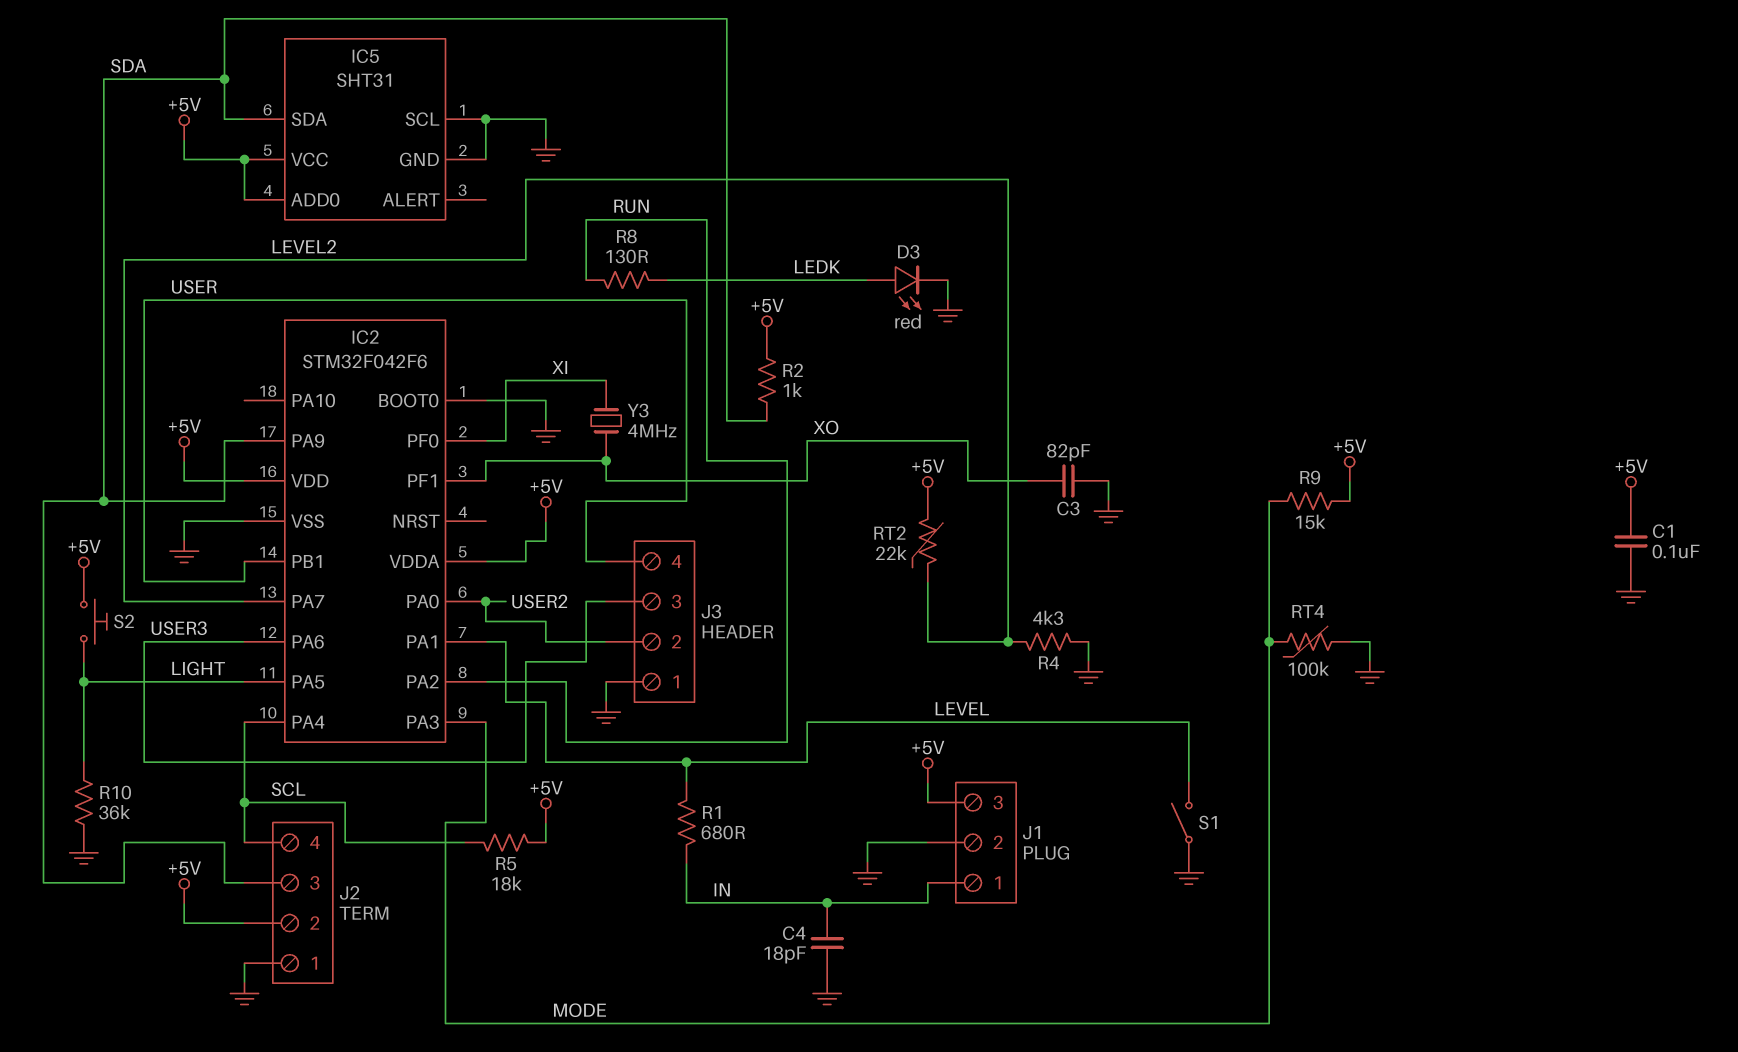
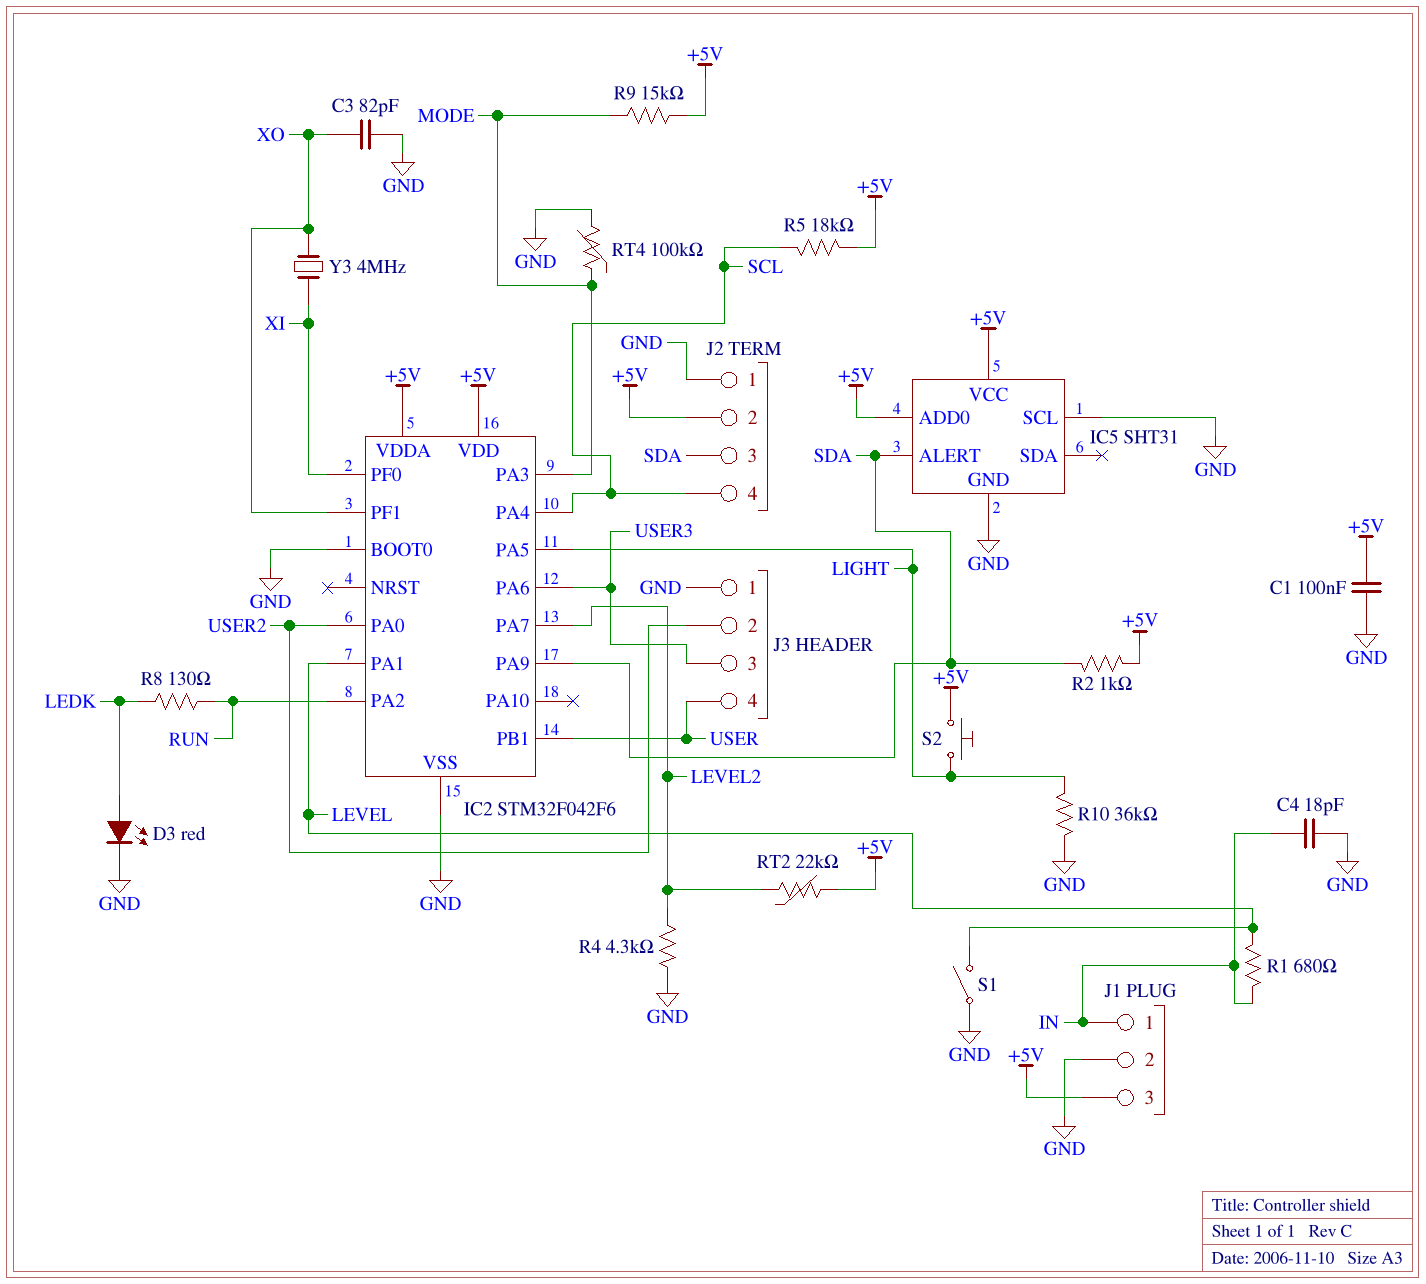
IC5 pin ALERT: none -> SDA
IC5 pin SDA: SDA -> none

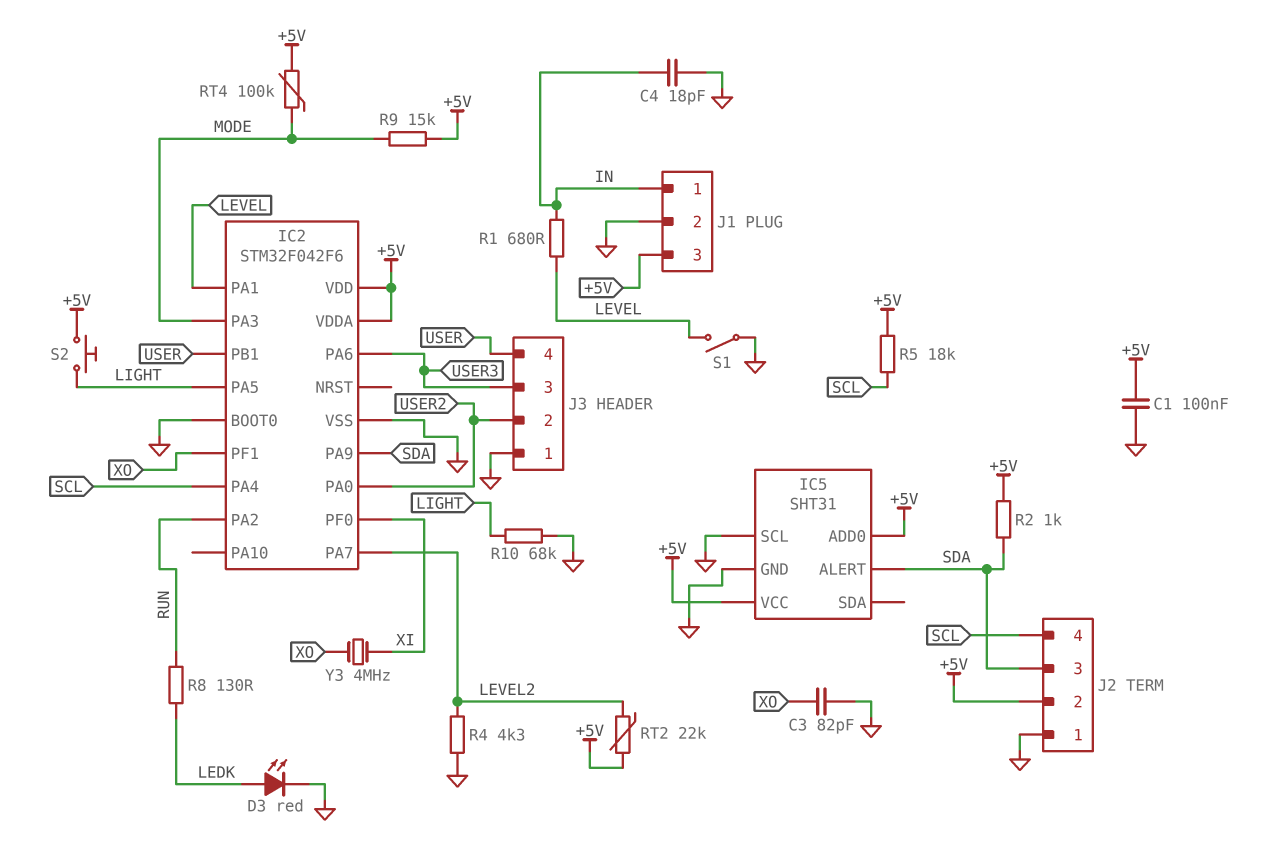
R10: 36k (GND, LIGHT) -> 68k (GND, LIGHT)
RT4: 100k (GND, MODE) -> 100k (+5V, MODE)

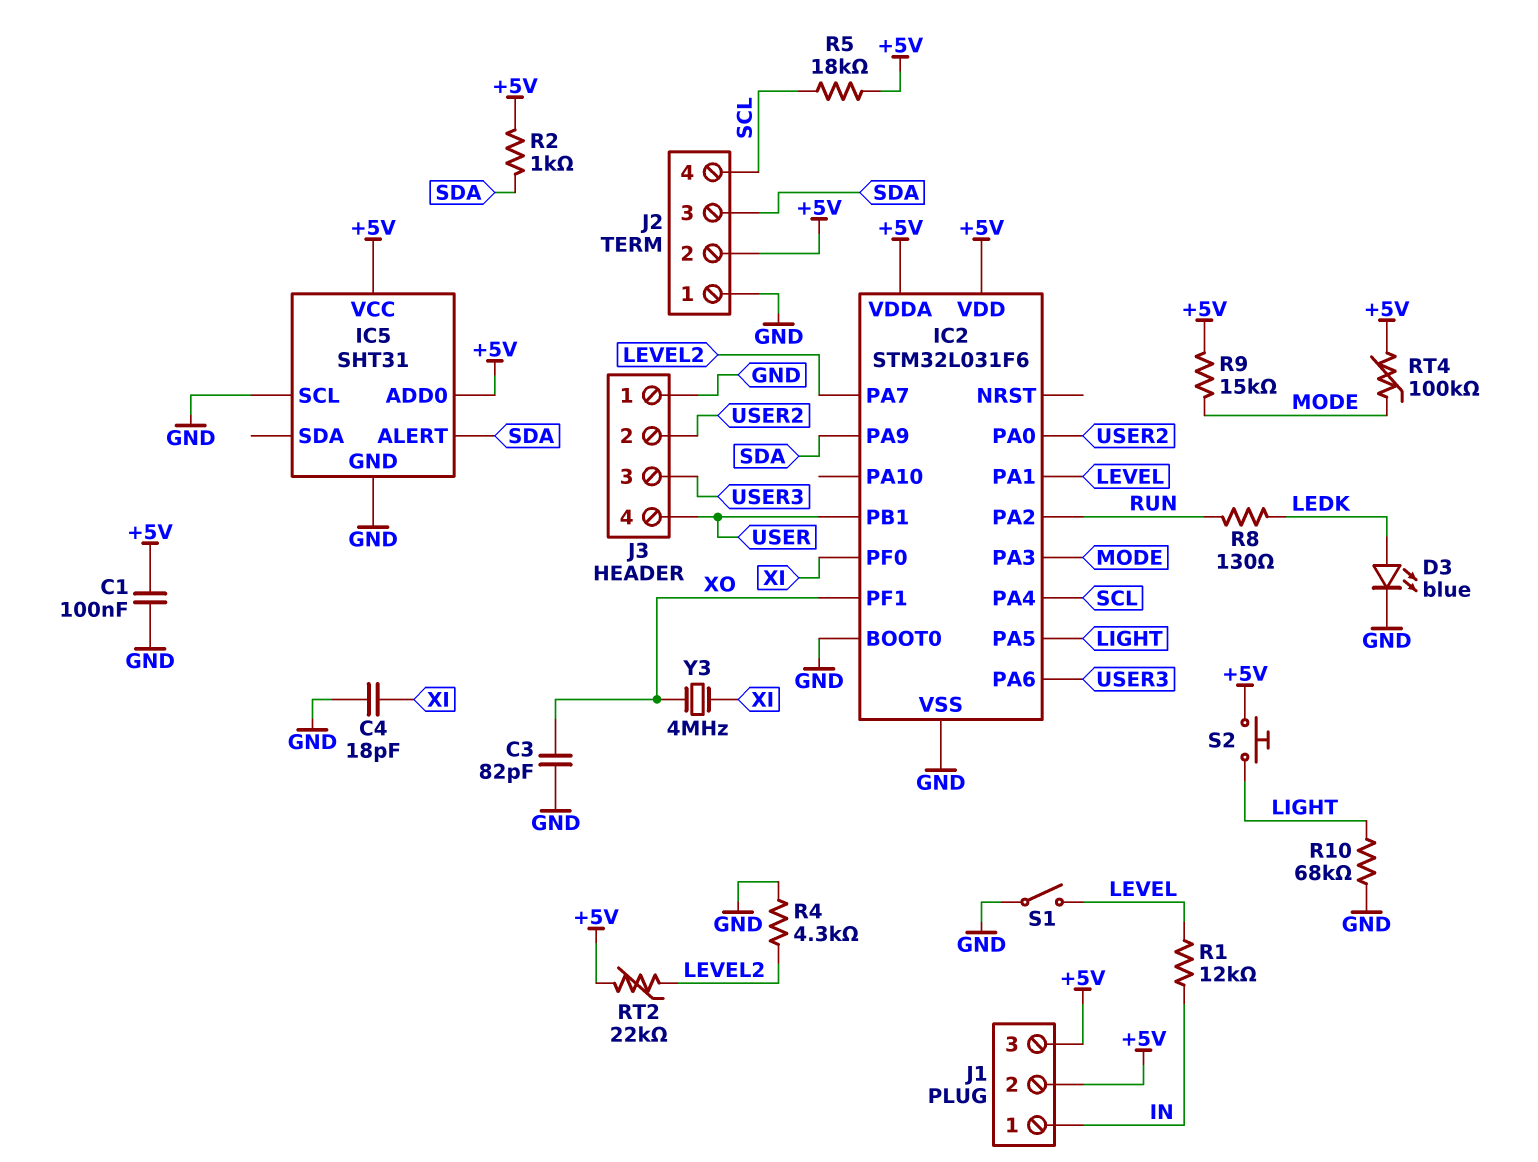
C4: 18pF (GND, IN) -> 18pF (GND, XI)
D3: LED red (A LEDK, K GND) -> LED blue (A LEDK, K GND)
IC2: STM32F042F6 -> STM32L031F6
J1 pin 2: GND -> +5V
R1: 680 (IN, LEVEL) -> 12k (IN, LEVEL)

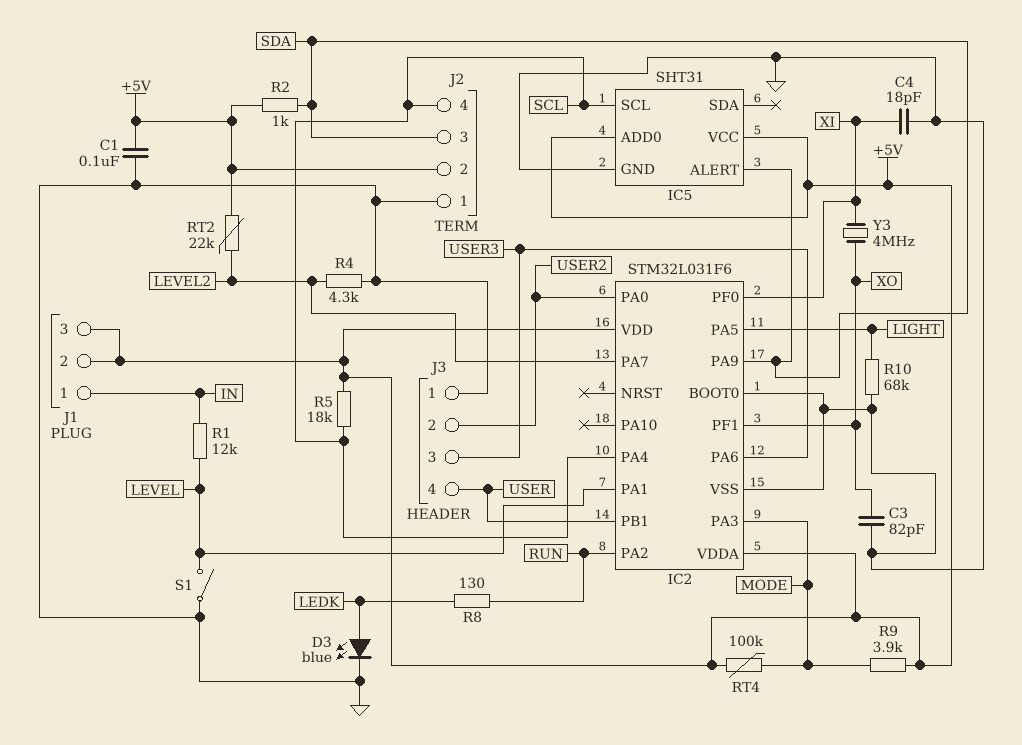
IC5 pin SCL: GND -> SCL
R9: 15k (+5V, MODE) -> 3.9k (+5V, MODE)
S2: button (+5V, LIGHT) -> none

